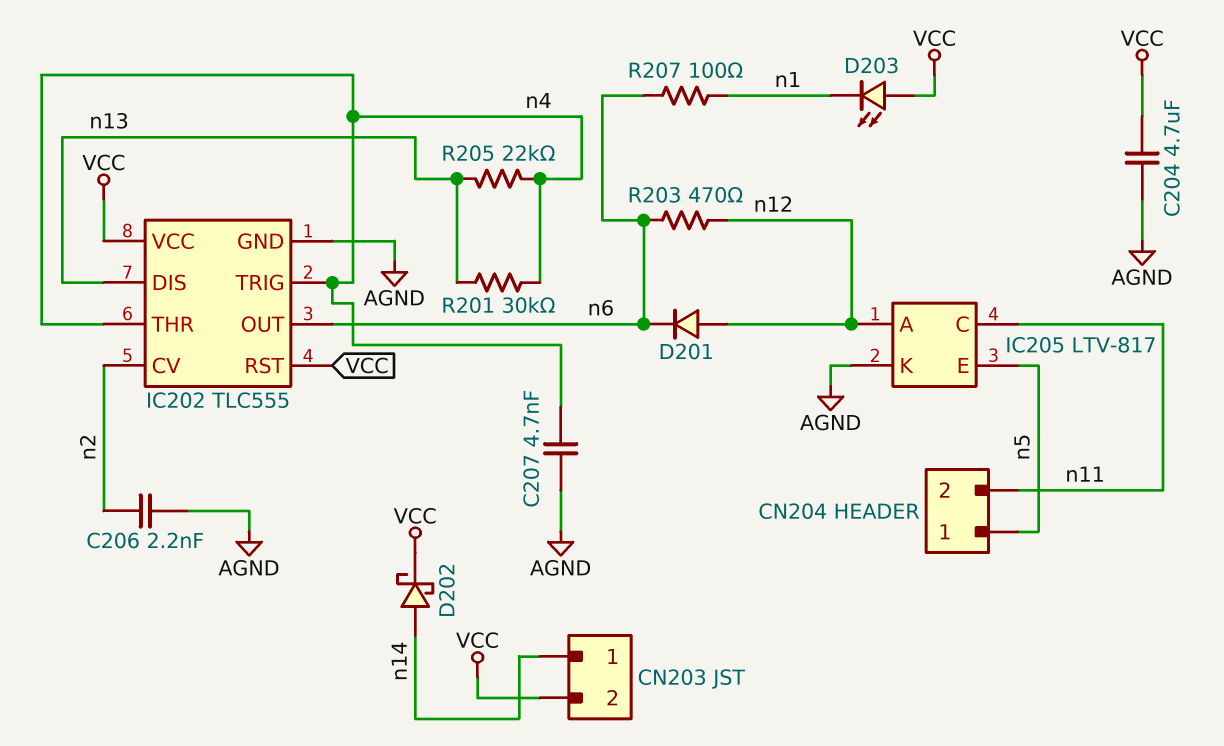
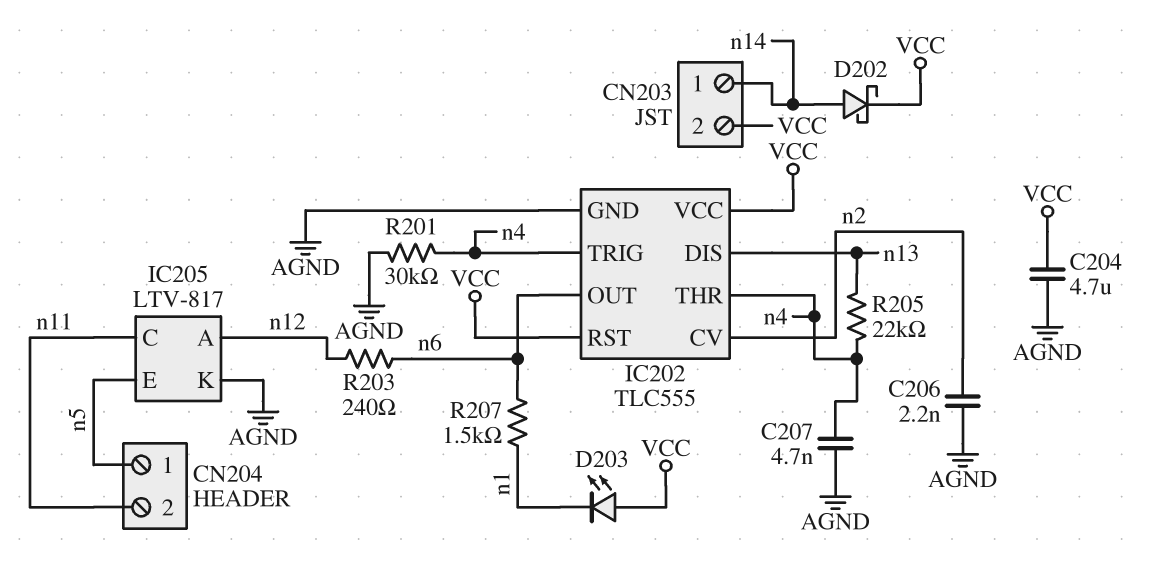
D201: diode (A n12, K n6) -> none
R201: 30k (n4, n13) -> 30k (AGND, n4)
R203: 470 (n6, n12) -> 240 (n6, n12)
R207: 100 (n1, n6) -> 1.5k (n1, n6)

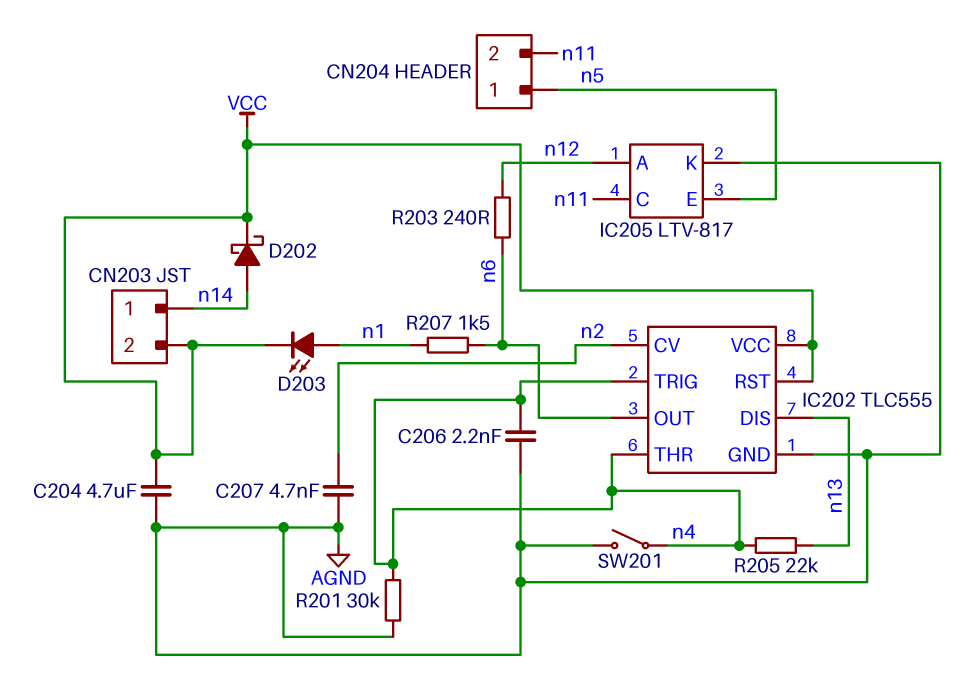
C206: 2.2nF (AGND, n2) -> 2.2nF (AGND, n4)
C207: 4.7nF (AGND, n4) -> 4.7nF (AGND, n2)
D203: LED (A VCC, K n1) -> LED (A n1, K VCC)
SW201: none -> switch (AGND, n4)

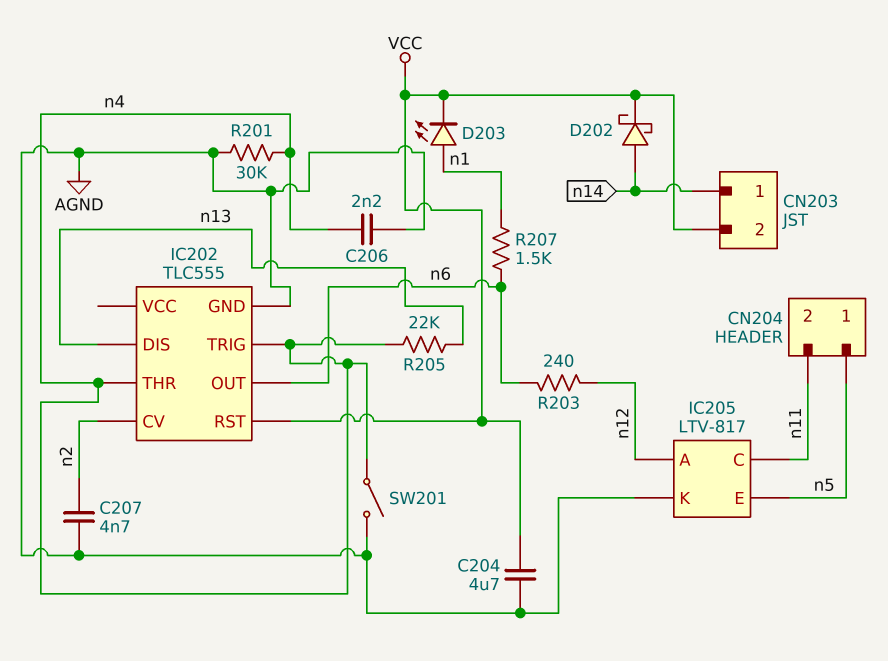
IC202 pin VCC: VCC -> none

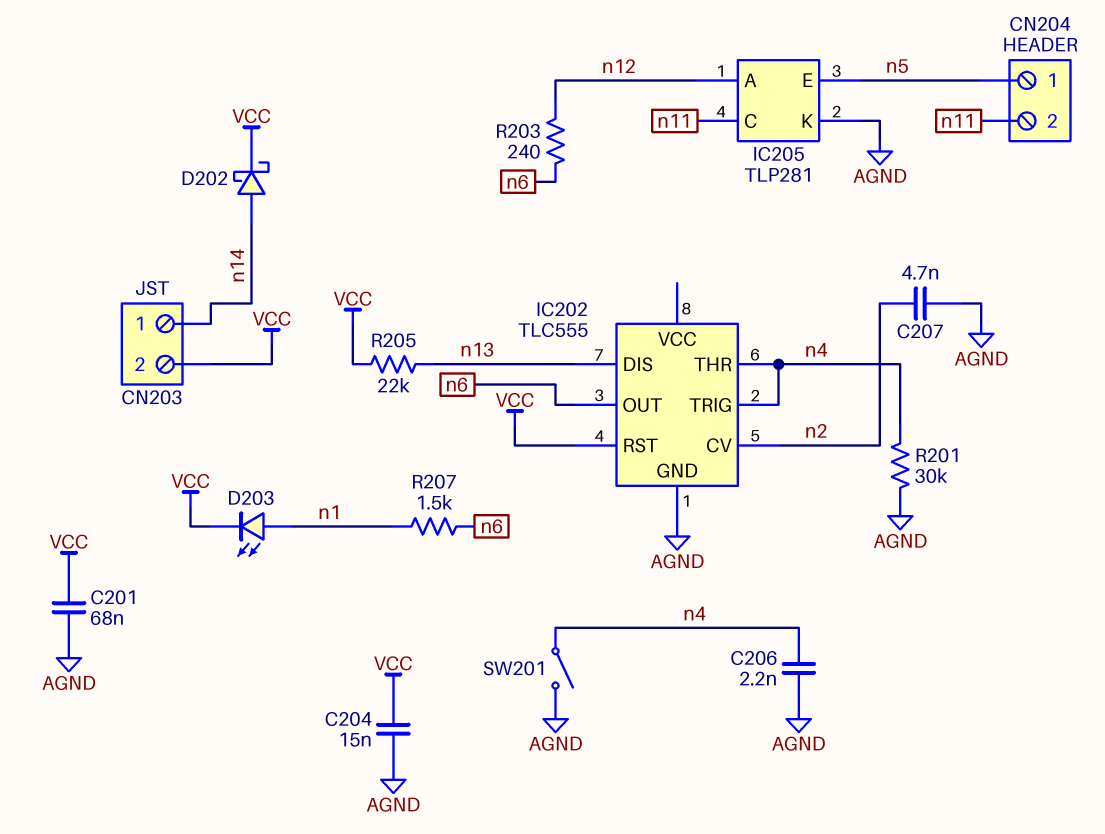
C201: none -> 68nF (AGND, VCC)
C204: 4.7uF (AGND, VCC) -> 15nF (AGND, VCC)
IC205: LTV-817 -> TLP281
R205: 22k (n4, n13) -> 22k (VCC, n13)

